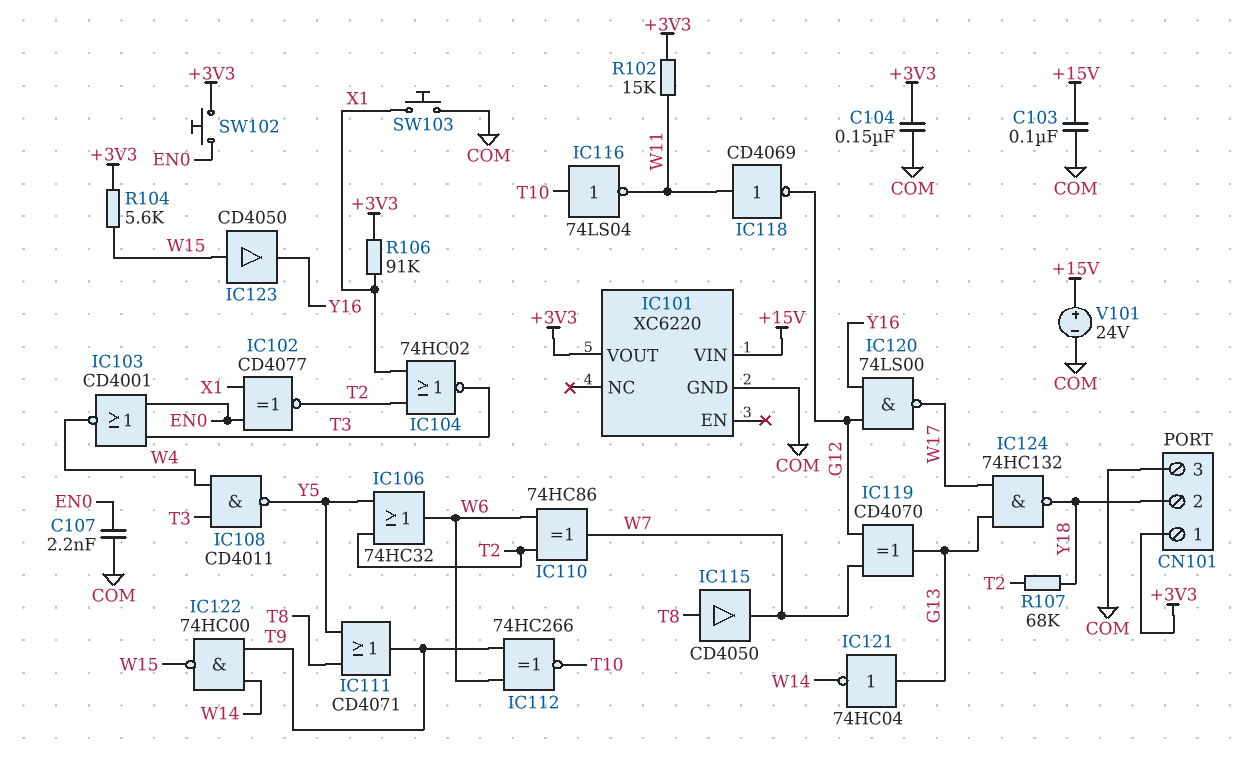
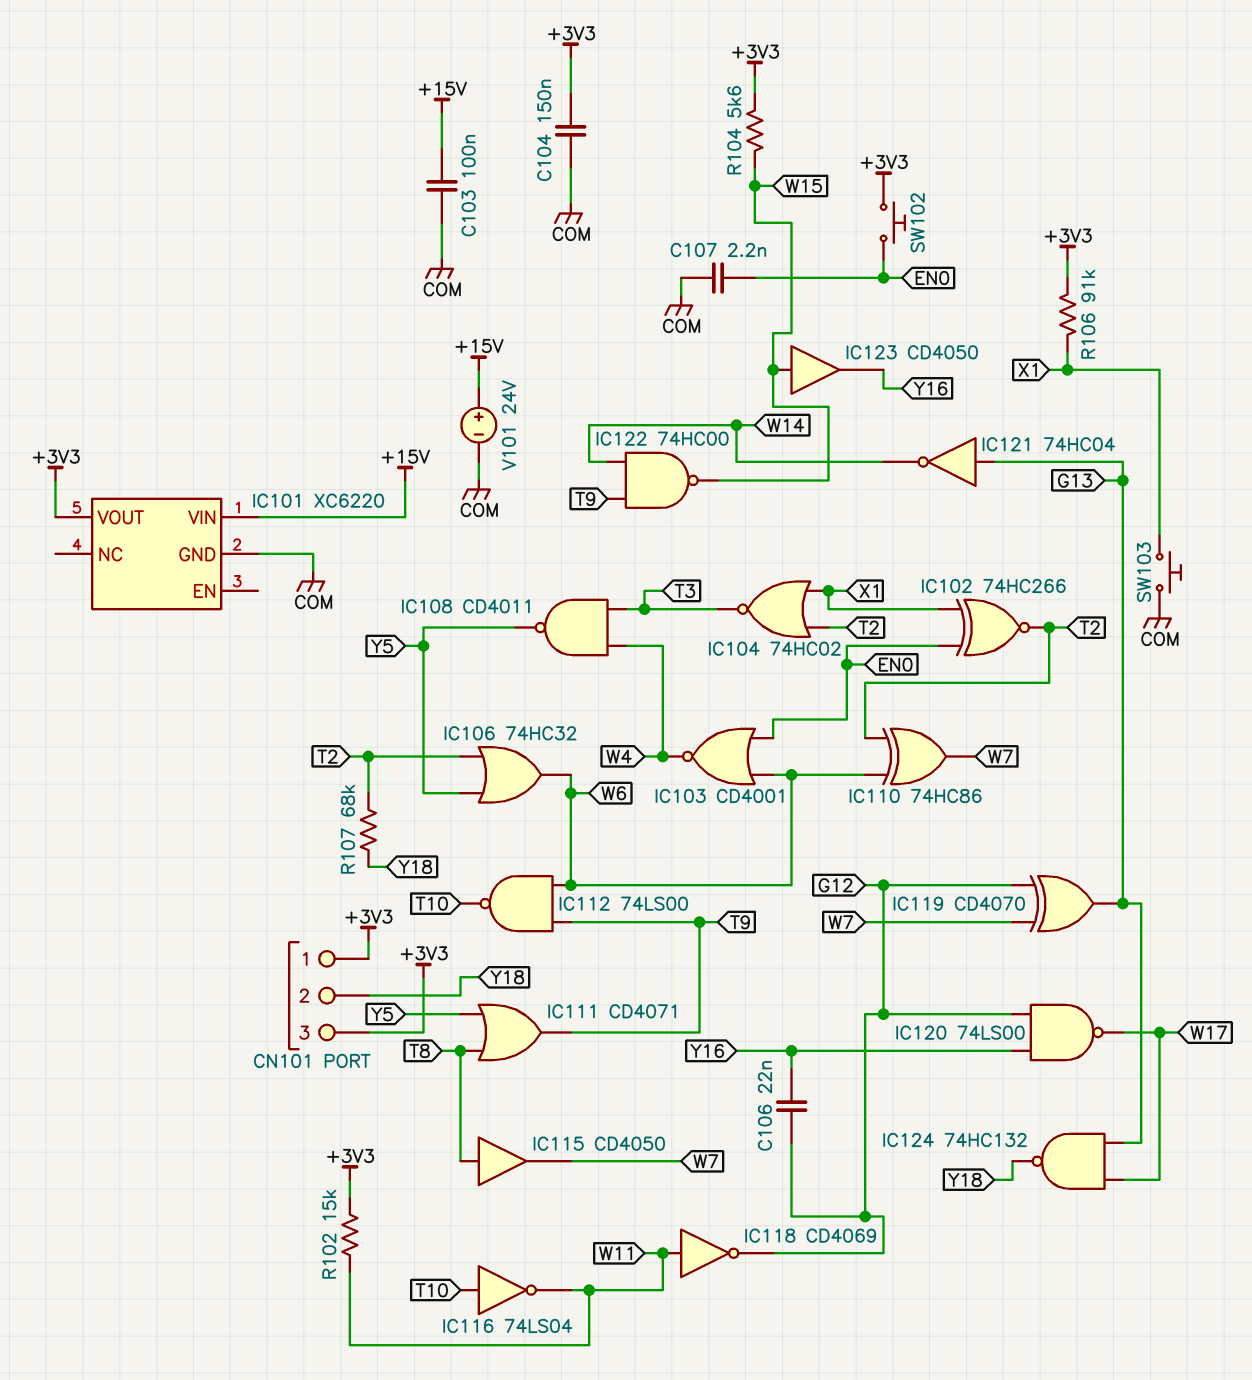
C106: none -> 22nF (G12, Y16)
CN101 pin 3: COM -> +3V3
IC102: XNOR CD4077 (in EN0, in X1, out T2) -> XNOR 74HC266 (in EN0, in X1, out T2)
IC103: NOR CD4001 (in EN0, in T3, out W4) -> NOR CD4001 (in EN0, in W6, out W4)
IC112: XNOR 74HC266 (in T9, in W6, out T10) -> NAND 74LS00 (in T9, in W6, out T10)

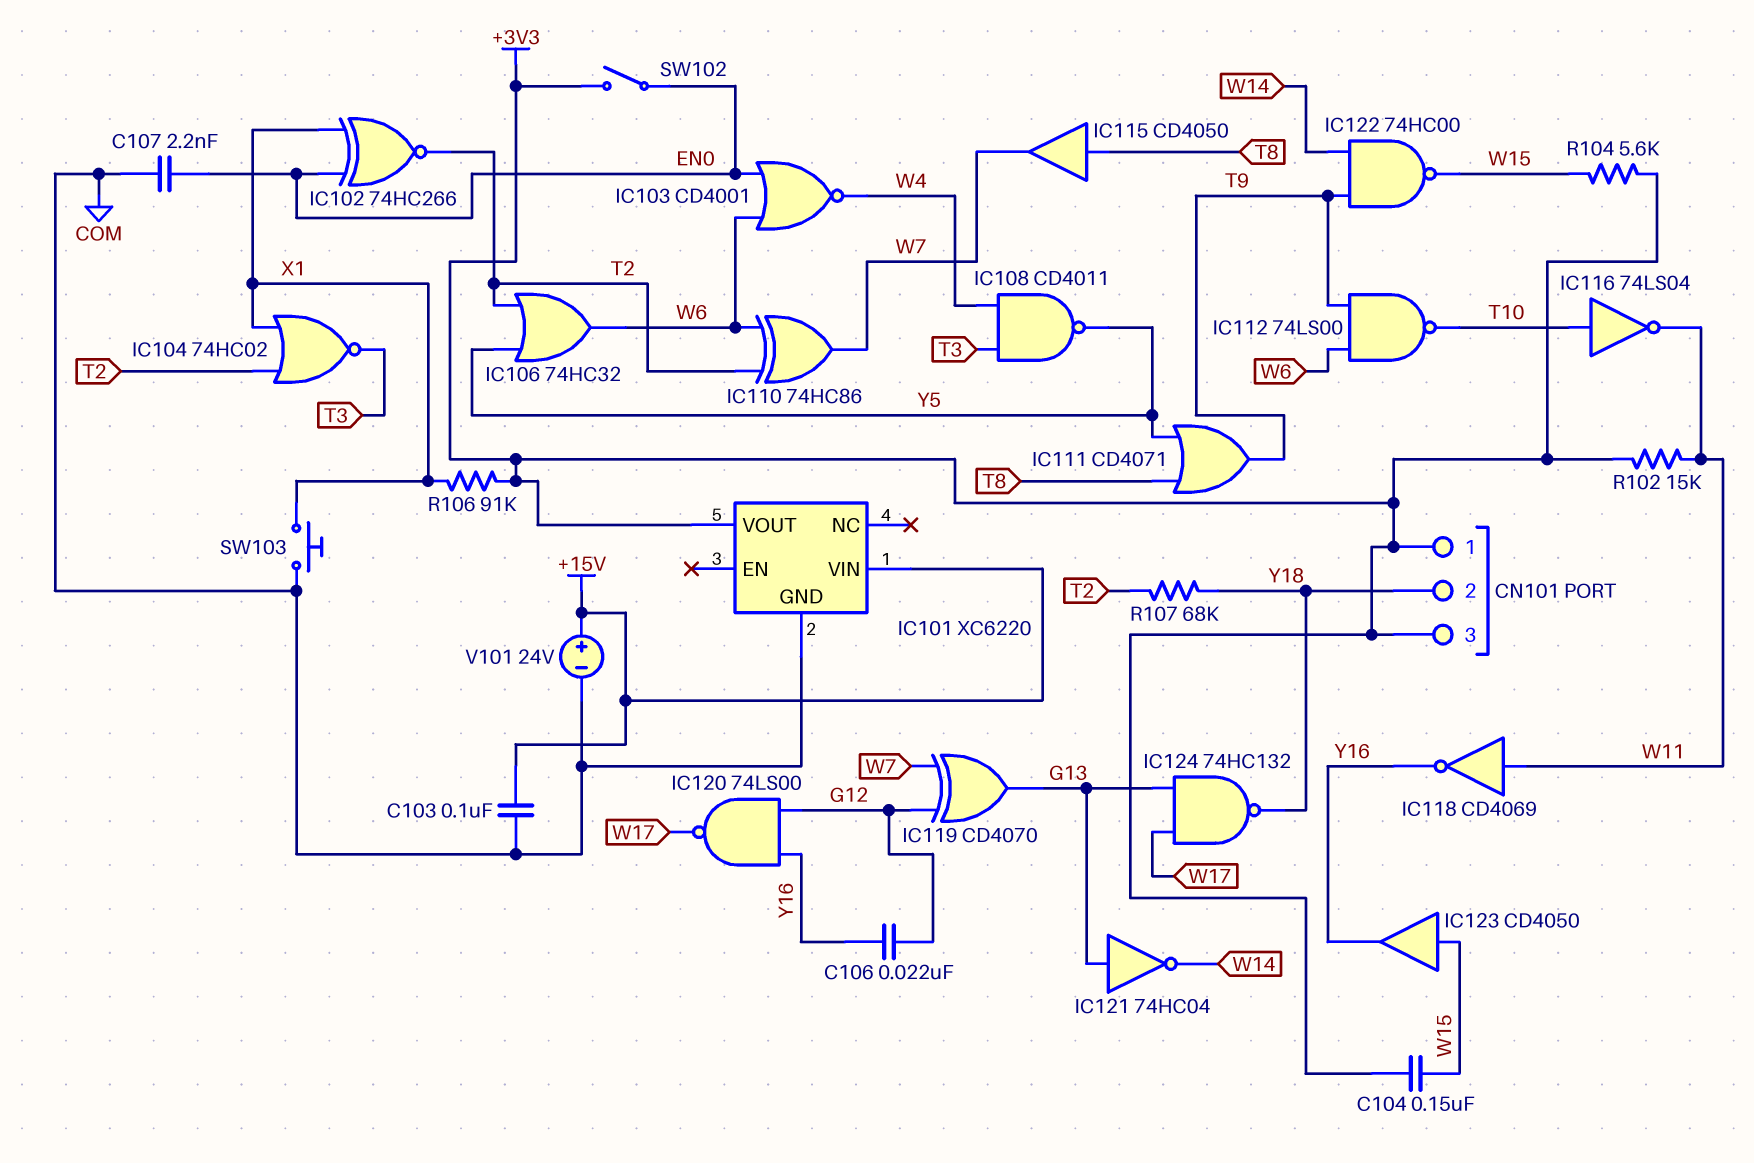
C104: 150nF (+3V3, COM) -> 150nF (+3V3, W15)
IC118: NOT CD4069 (in W11, out G12) -> NOT CD4069 (in W11, out Y16)
SW102: button (+3V3, EN0) -> switch (+3V3, EN0)

